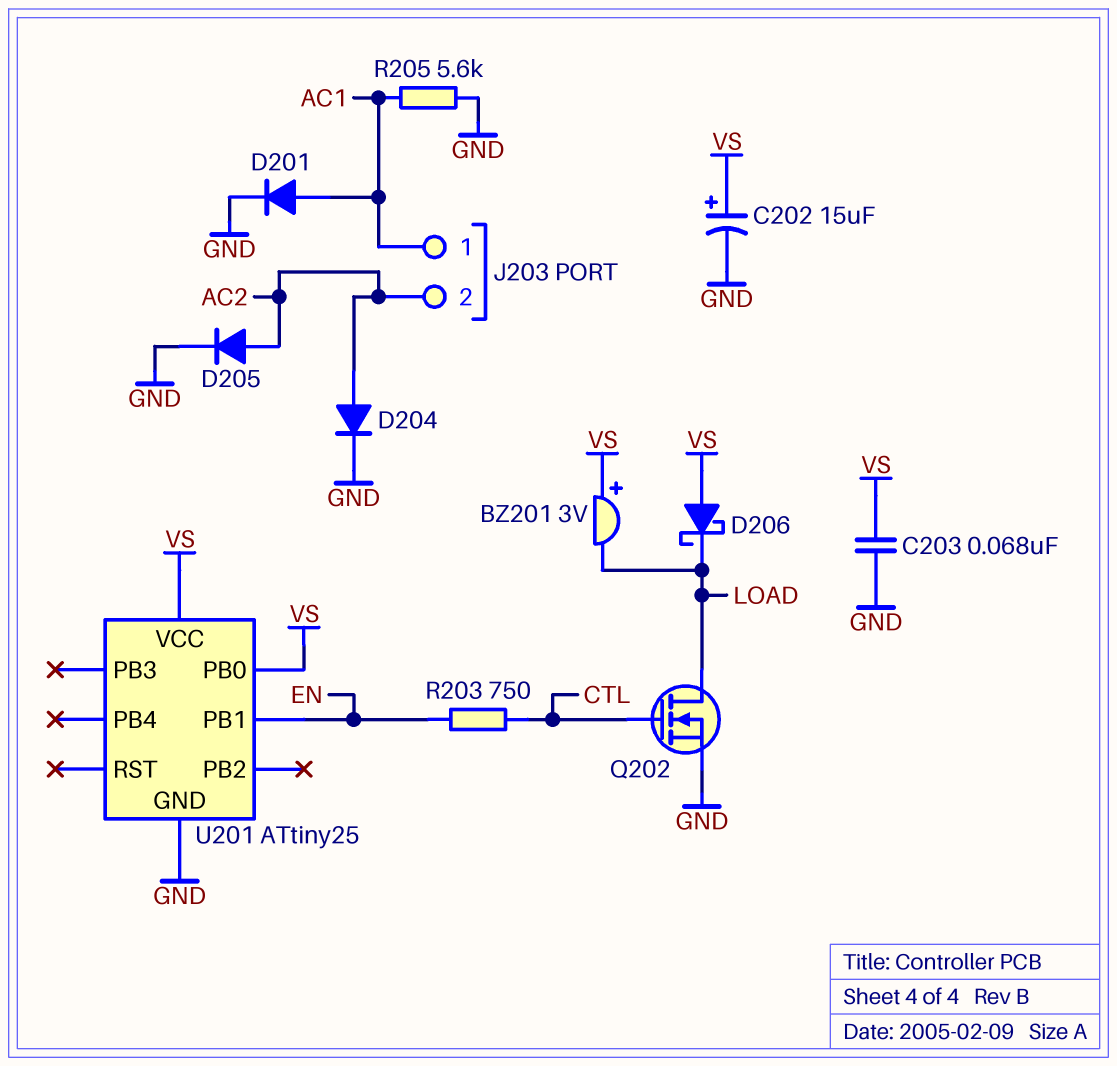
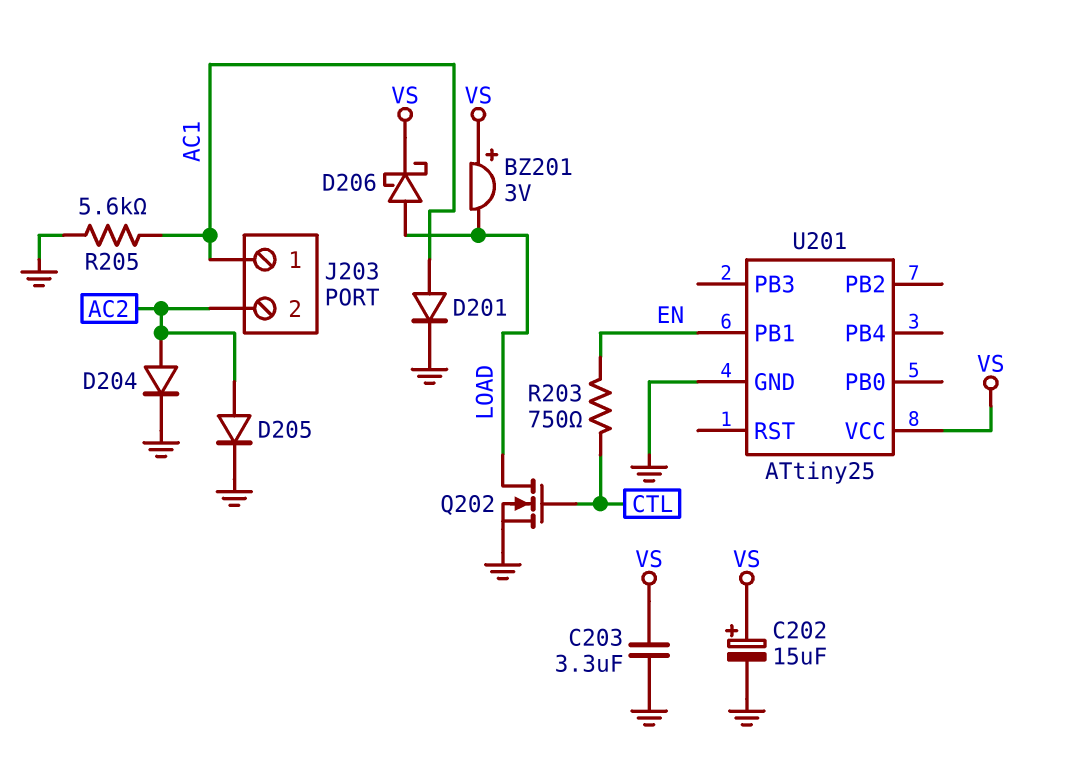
C203: 68nF (GND, VS) -> 3.3uF (GND, VS)
D206: schottky (A VS, K LOAD) -> schottky (A LOAD, K VS)
U201 pin PB0: VS -> none

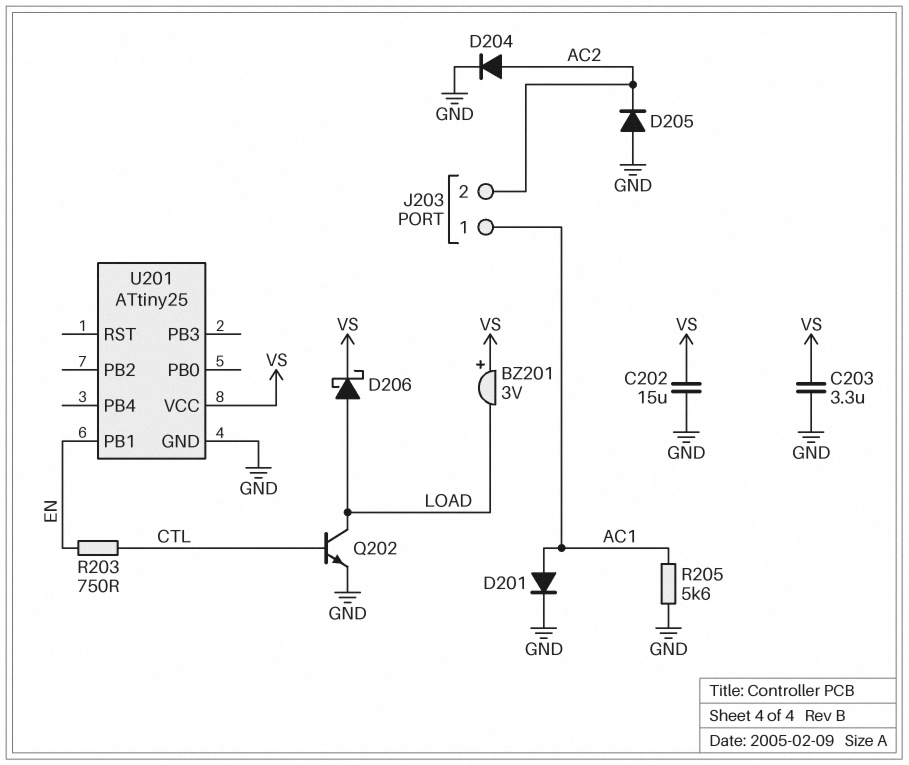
C202: 15uF (plus VS, minus GND) -> 15uF (GND, VS)
D205: diode (A AC2, K GND) -> diode (A GND, K AC2)
Q202: NMOS (G CTL, D LOAD, S GND) -> NPN (B CTL, C LOAD, E GND)

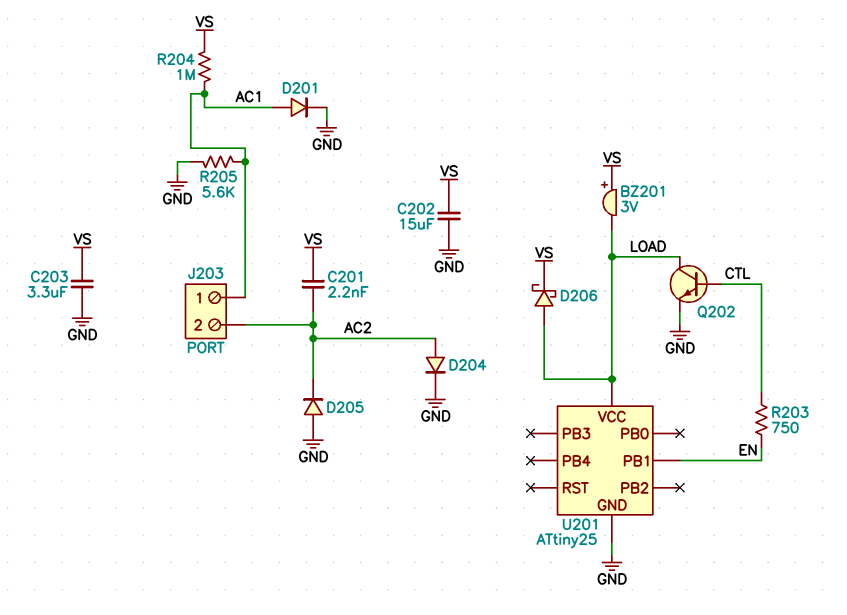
C201: none -> 2.2nF (AC2, VS)
R204: none -> 1M (AC1, VS)
U201 pin VCC: VS -> LOAD

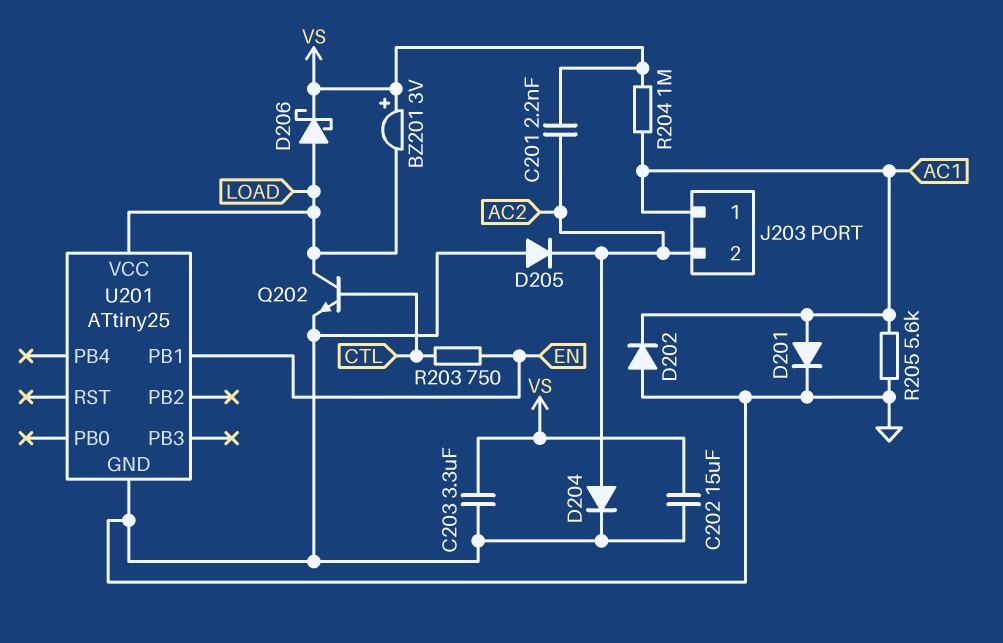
D202: none -> diode (A GND, K AC1)

